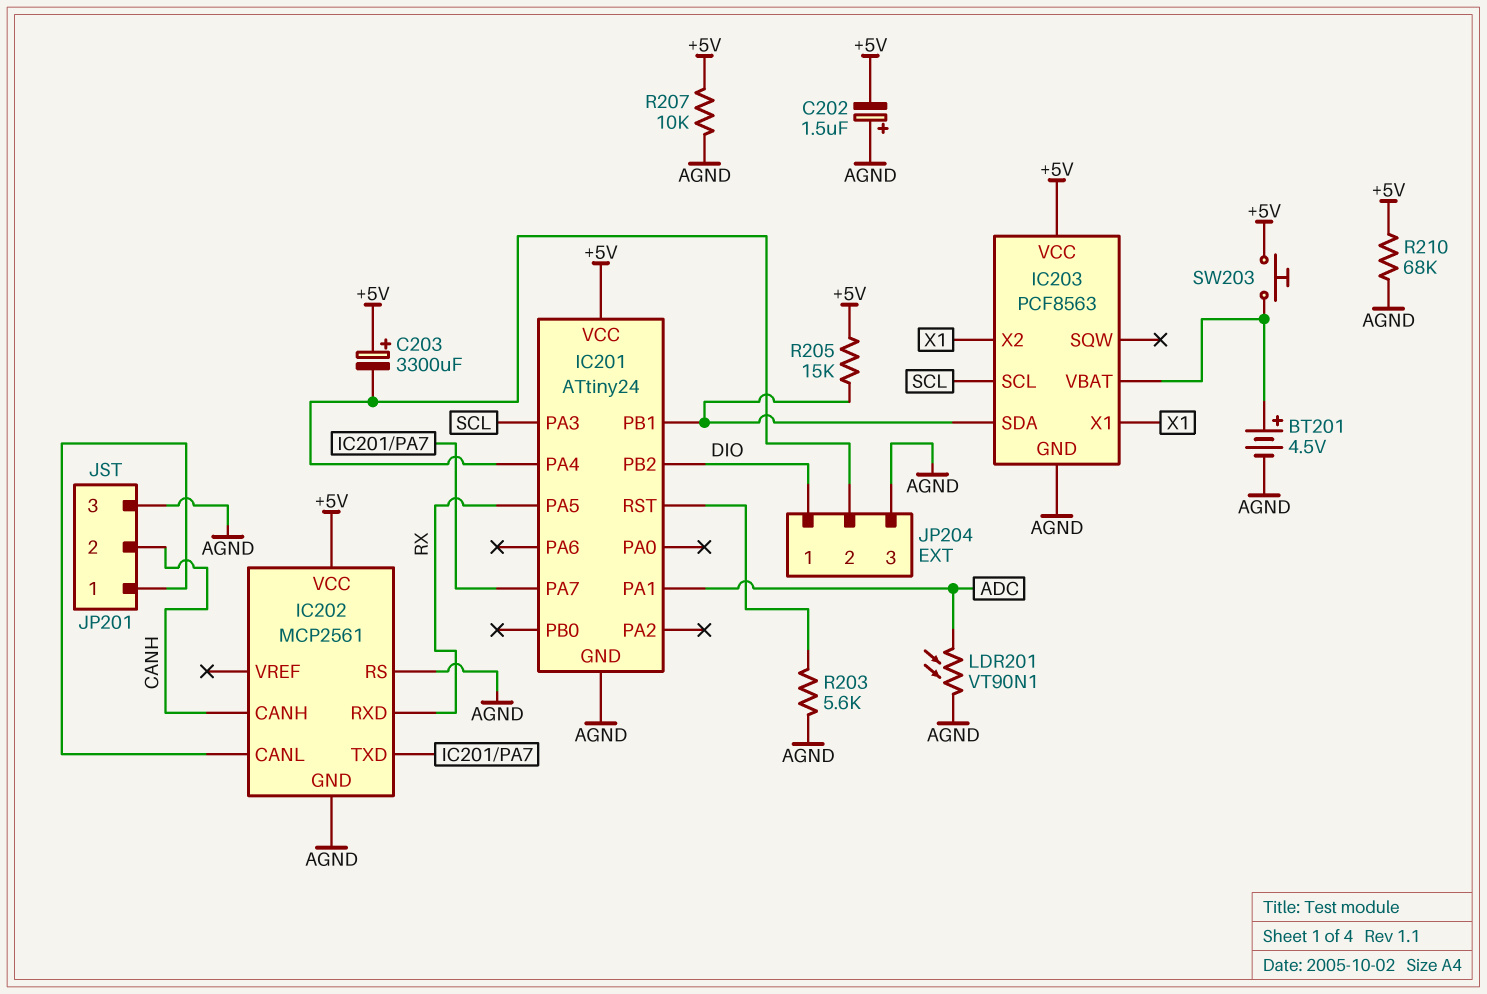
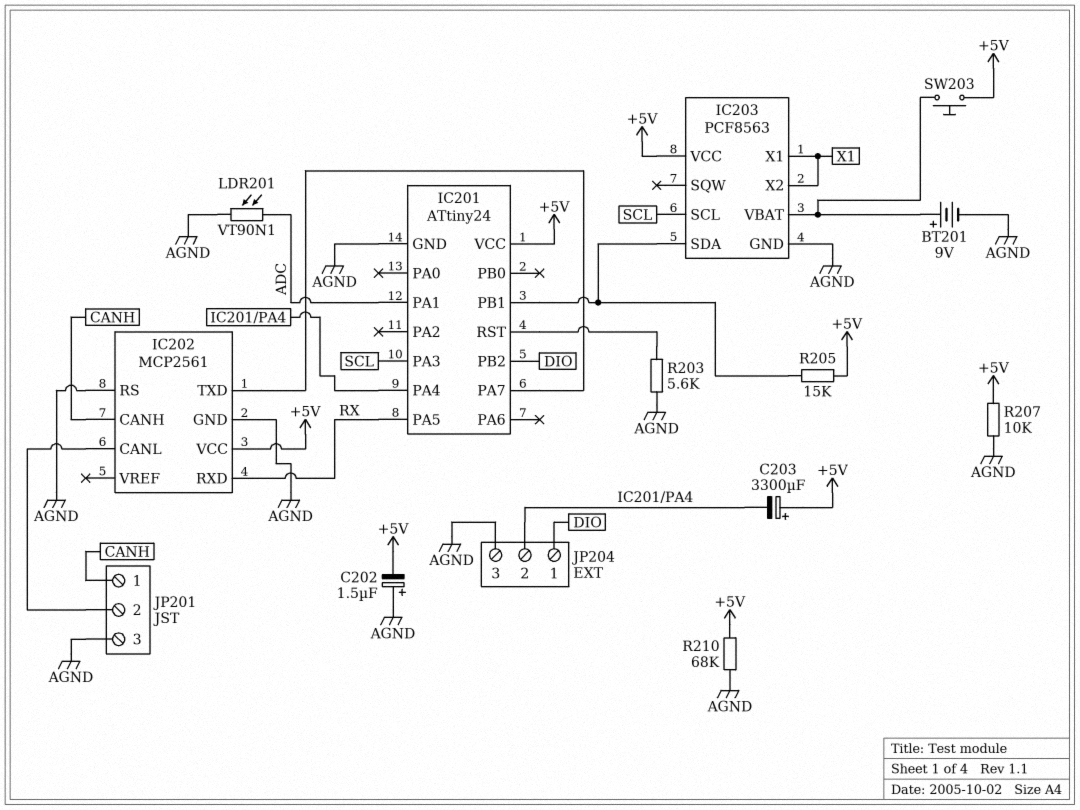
BT201: 4.5V (plus IC203/VBAT, minus AGND) -> 9V (plus IC203/VBAT, minus AGND)
JP201 pin 1: IC202/CANL -> CANH
JP201 pin 2: CANH -> IC202/CANL

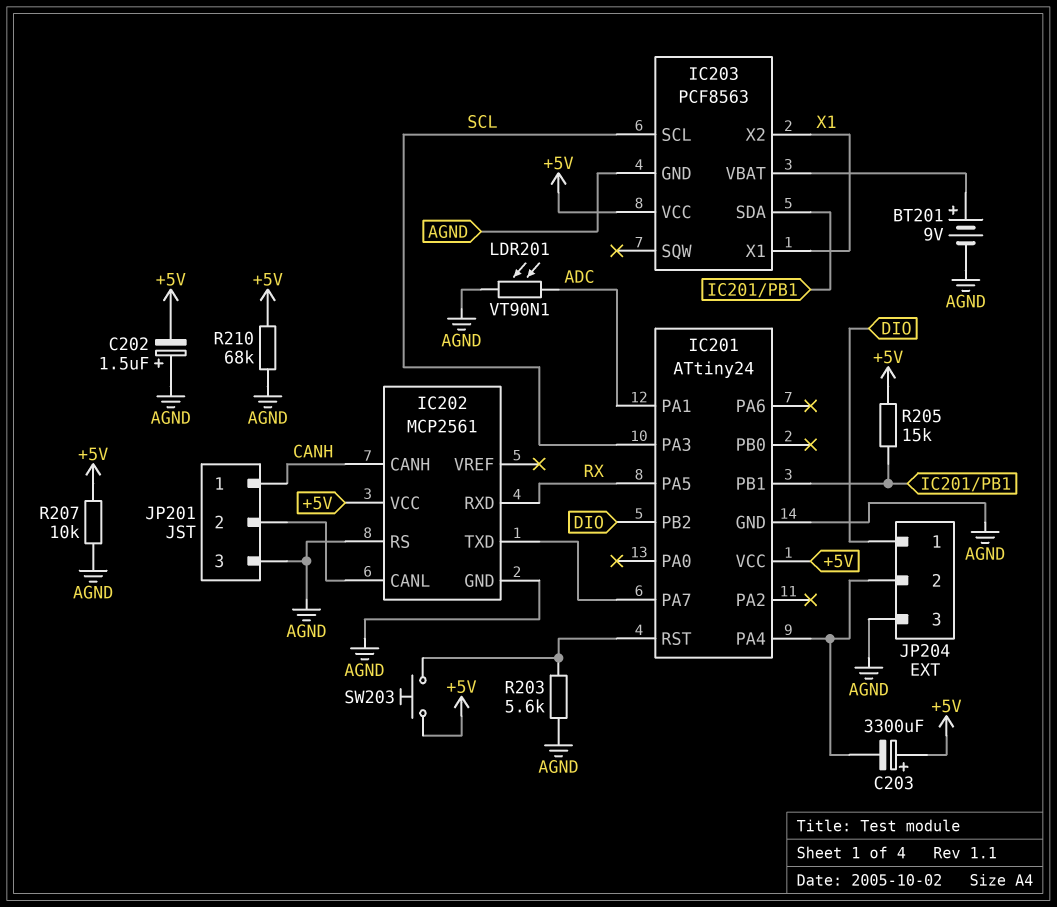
SW203: button (+5V, IC203/VBAT) -> button (+5V, IC201/RST)

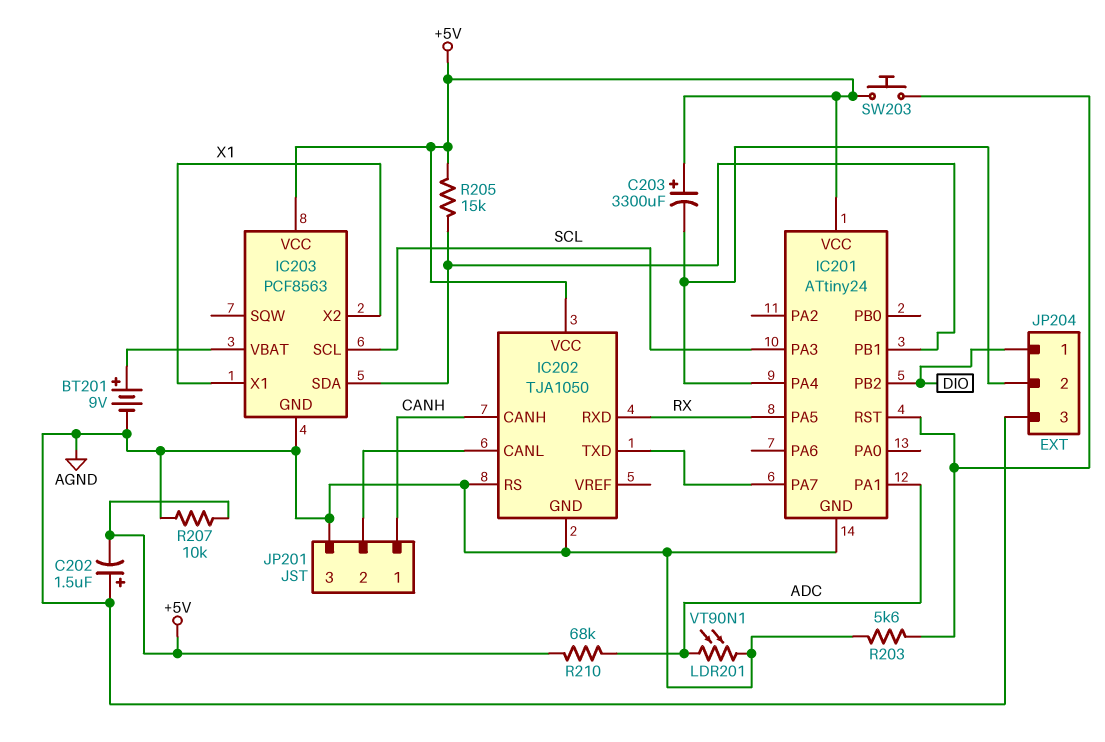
IC202: MCP2561 -> TJA1050
R210: 68k (+5V, AGND) -> 68k (+5V, ADC)

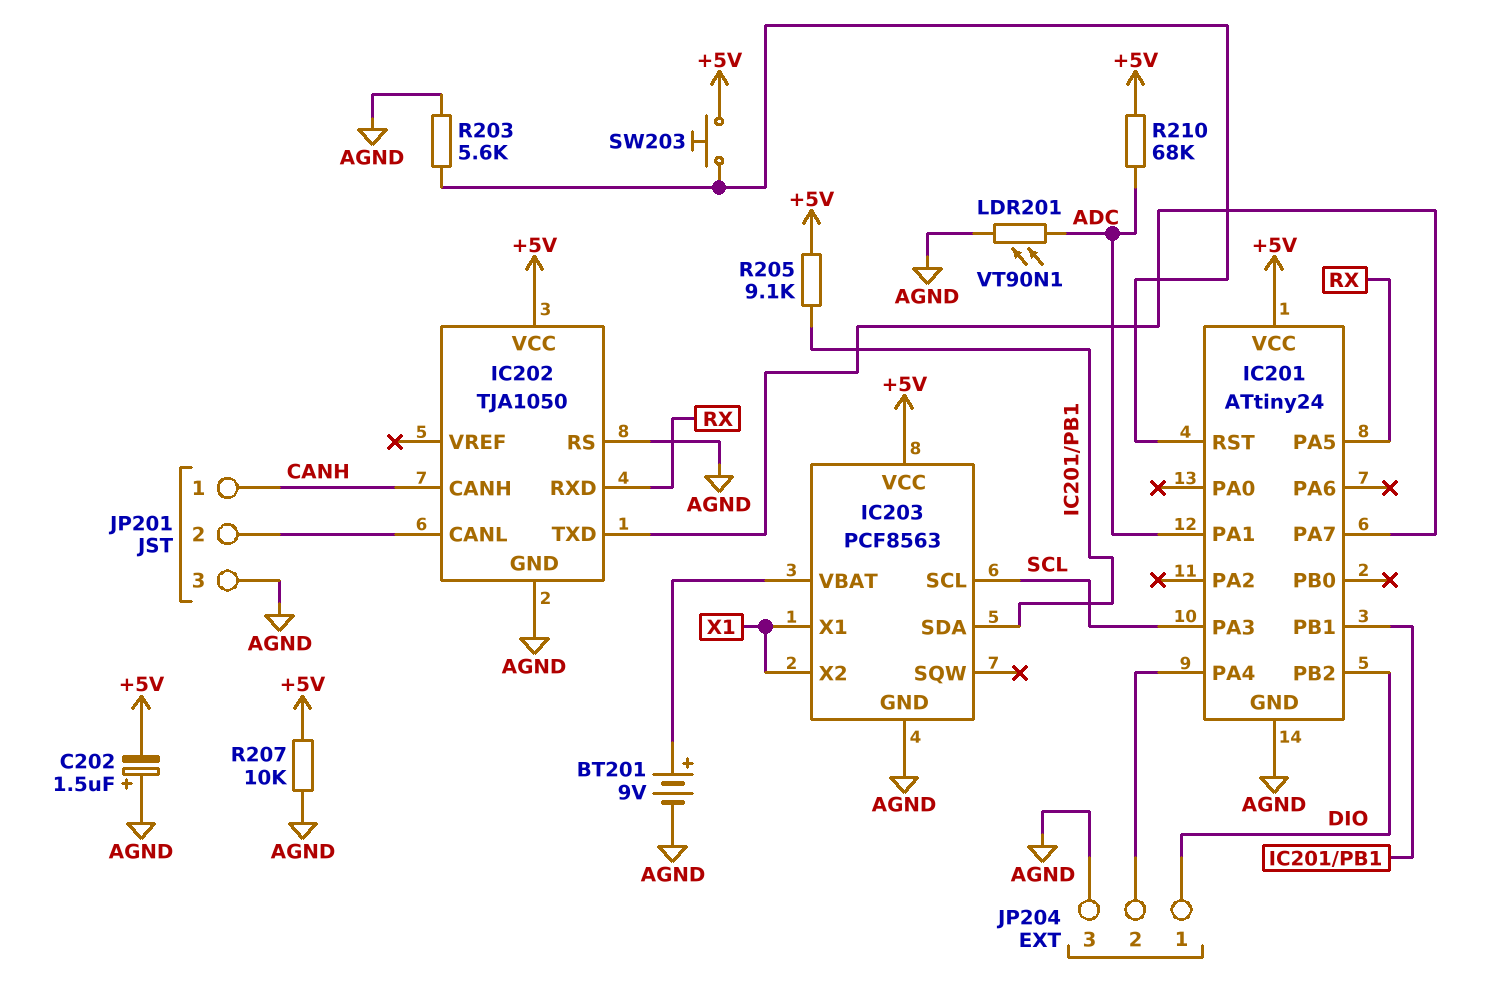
C203: 3300uF (plus +5V, minus IC201/PA4) -> none
R205: 15k (+5V, IC201/PB1) -> 9.1k (+5V, IC201/PB1)

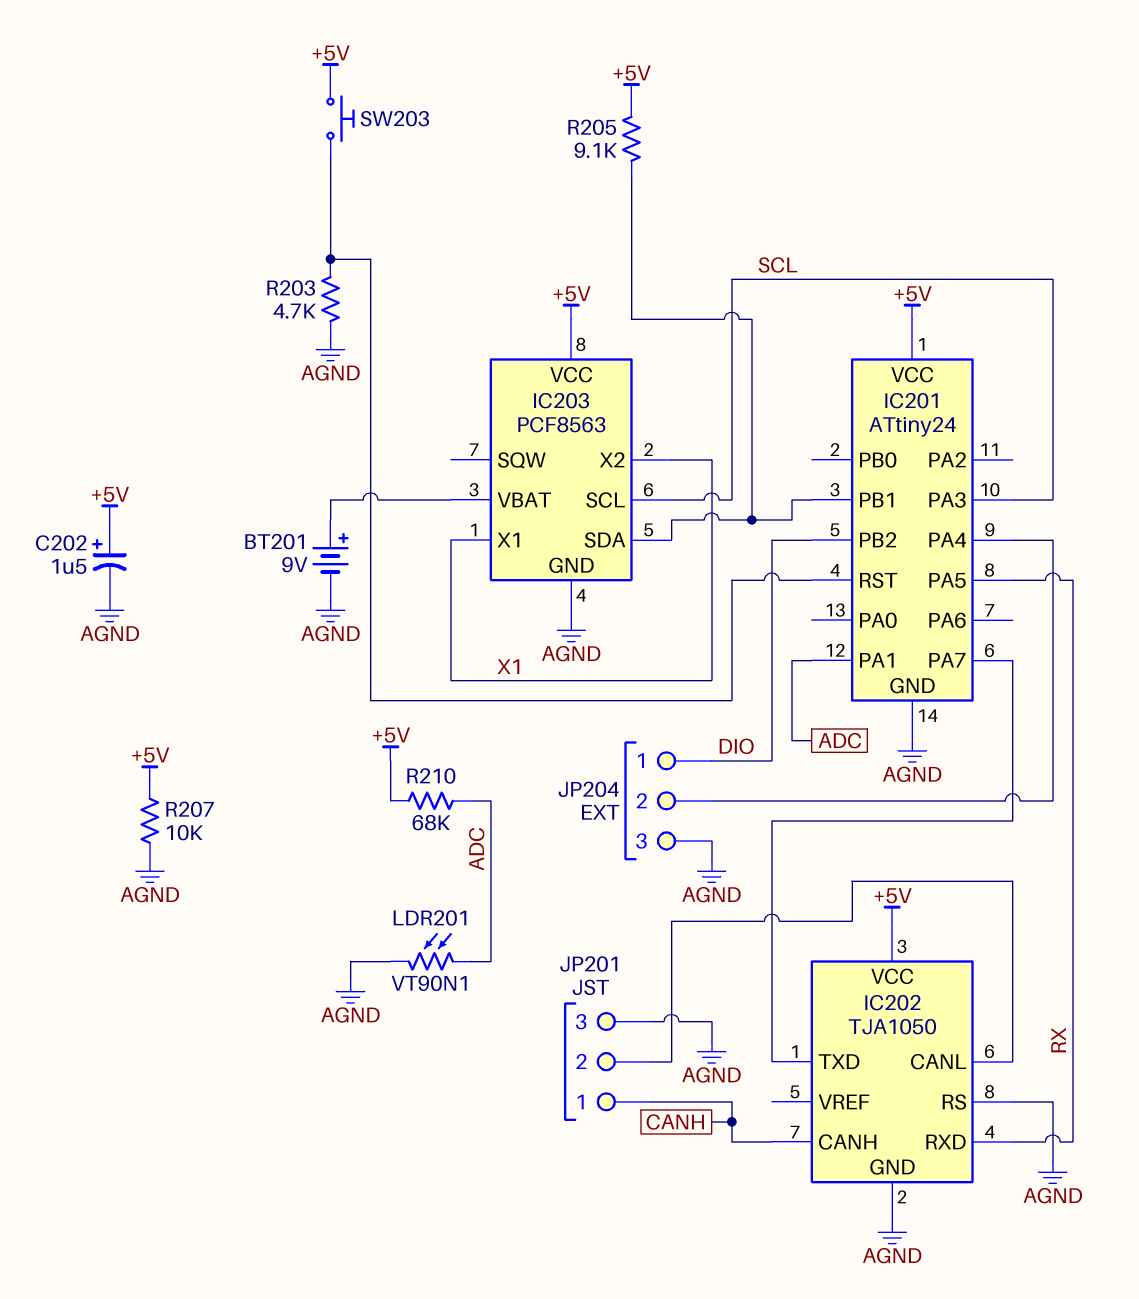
C202: 1.5uF (plus AGND, minus +5V) -> 1.5uF (plus +5V, minus AGND)
R203: 5.6k (AGND, IC201/RST) -> 4.7k (AGND, IC201/RST)

